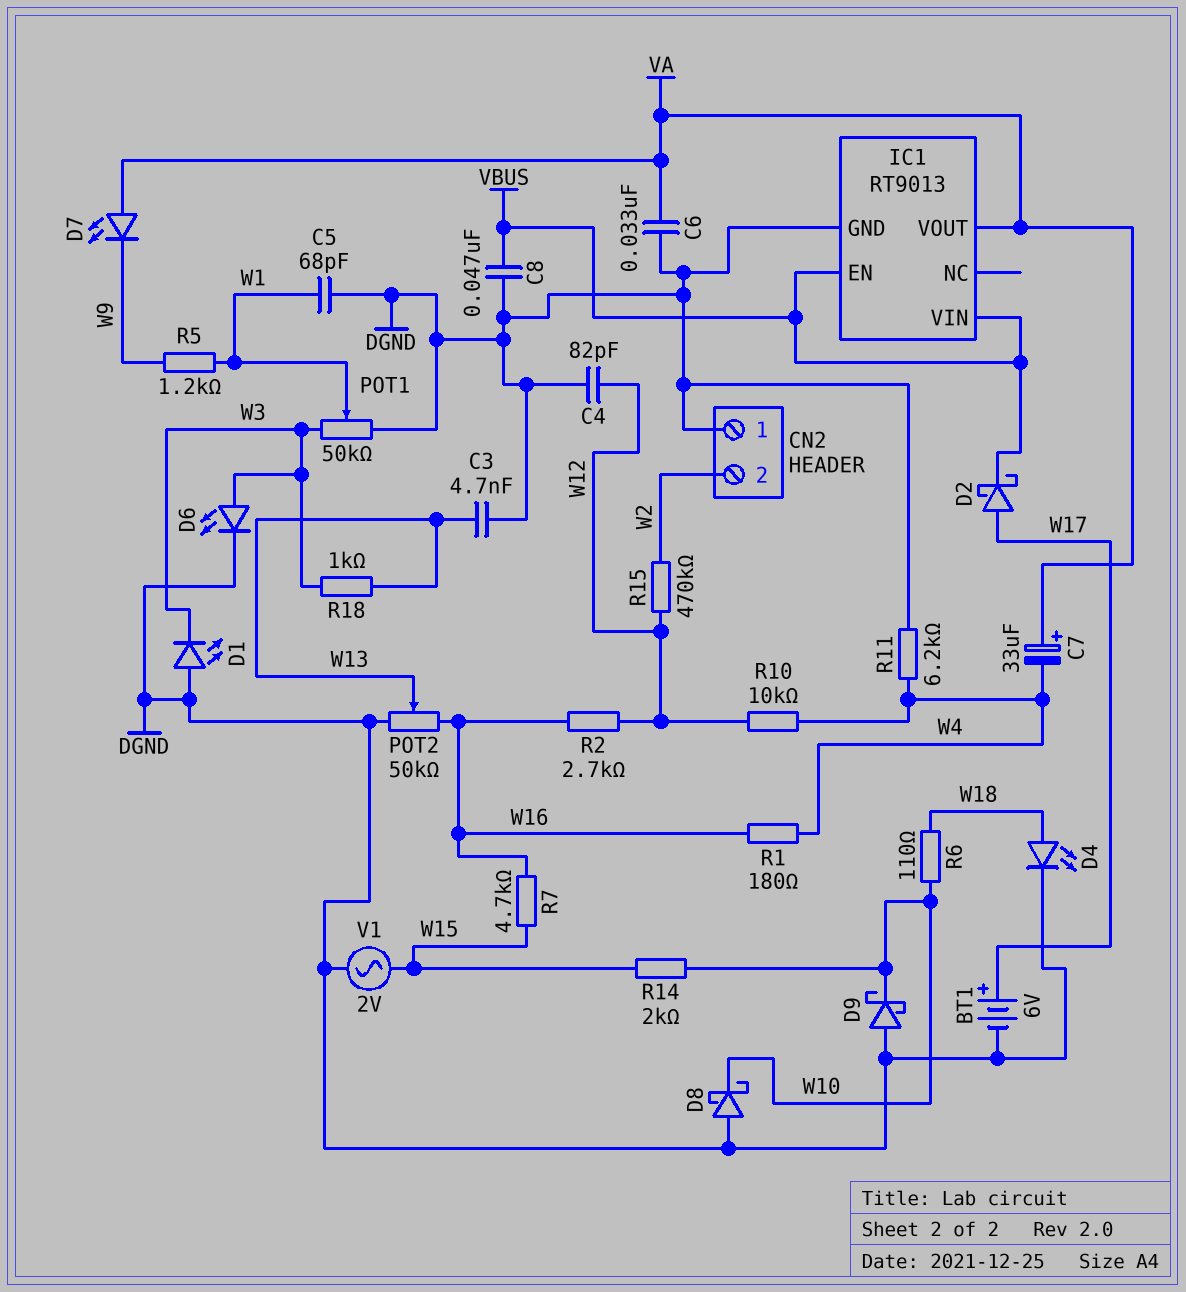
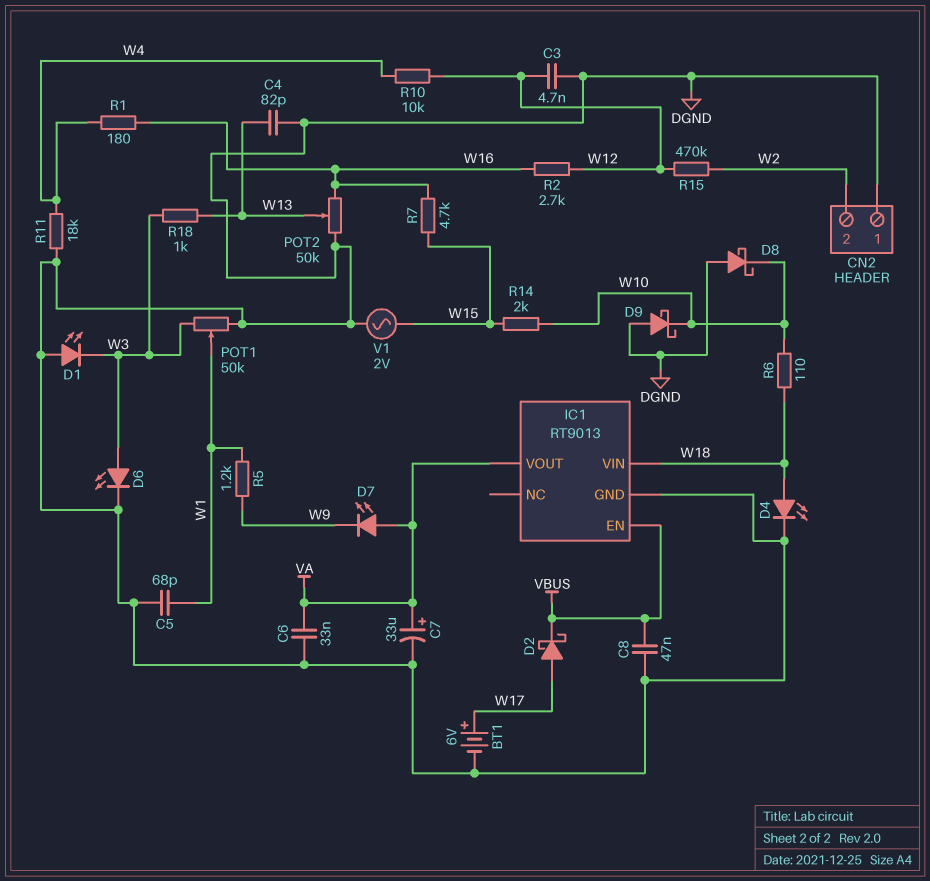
C3: 4.7nF (DGND, W13) -> 4.7nF (DGND, W12)
C4: 82pF (DGND, W12) -> 82pF (DGND, W13)
C7: 33uF (plus VA, minus W4) -> 33uF (plus VA, minus DGND)
IC1 pin VIN: VBUS -> W18
R11: 6.2k (DGND, W4) -> 18k (DGND, W4)

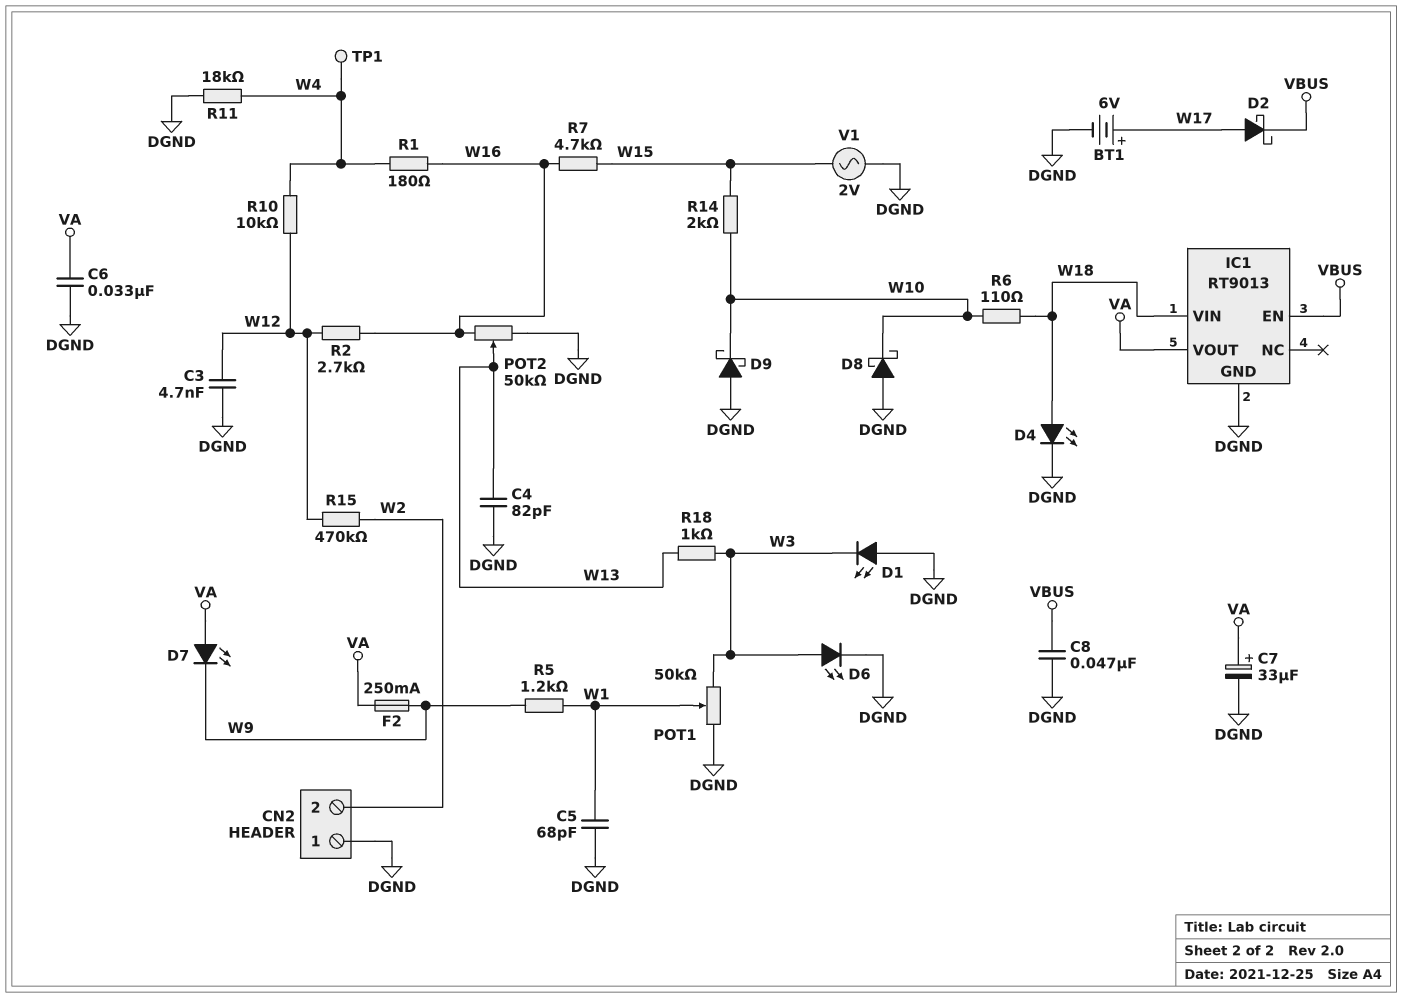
F2: none -> 250mA (VA, W9)
TP1: none -> test point (W4)

